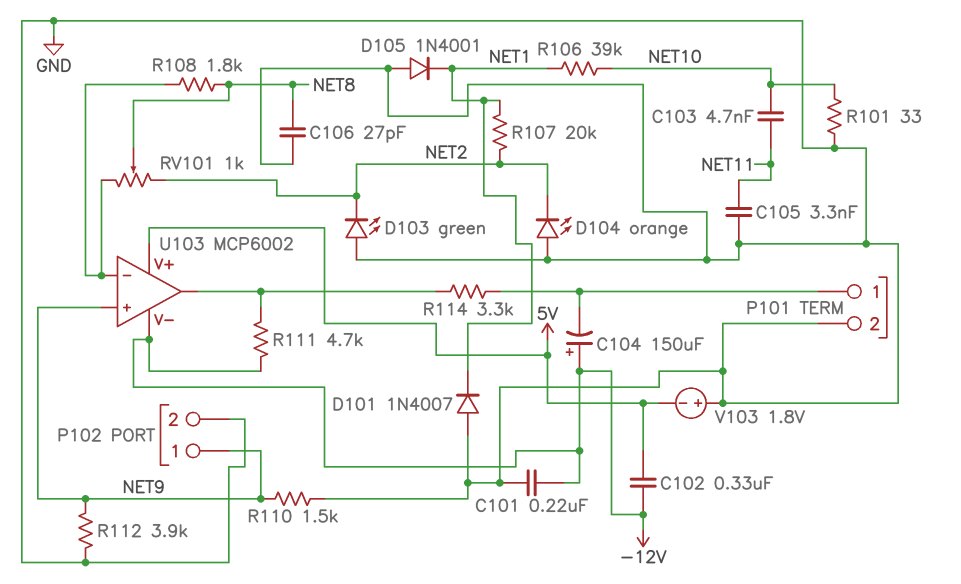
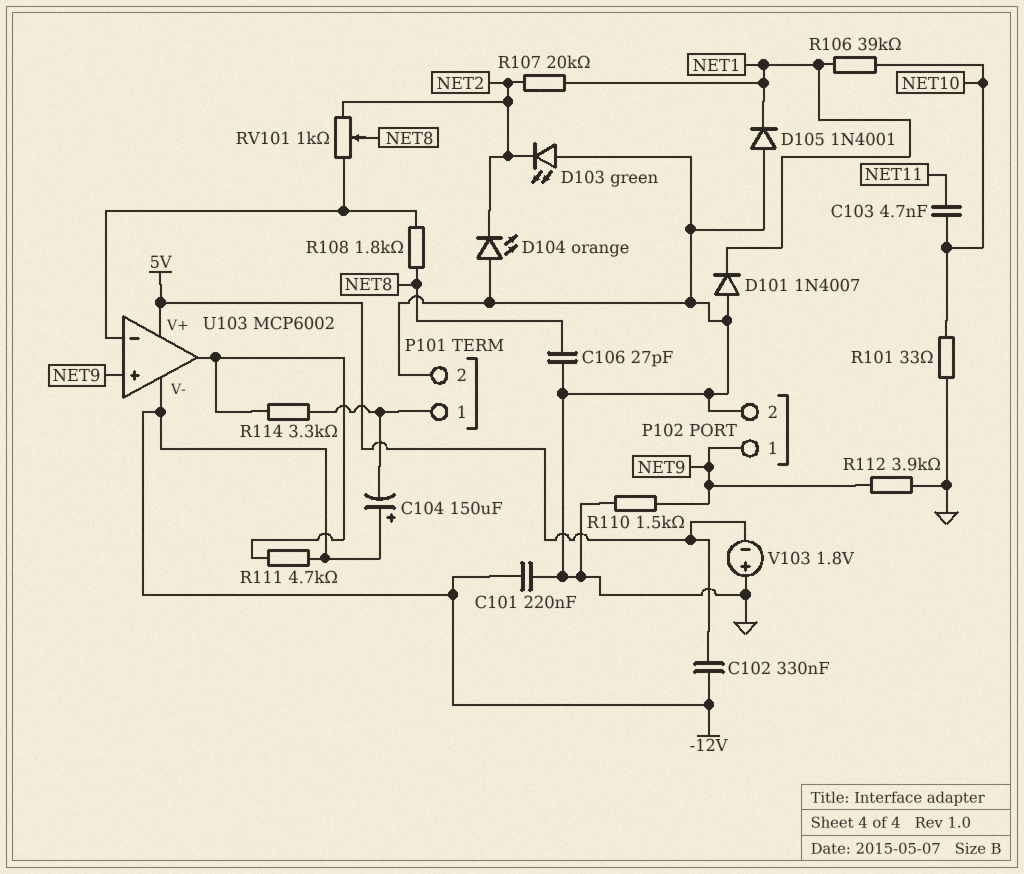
C105: 3.3nF (GND, NET11) -> none

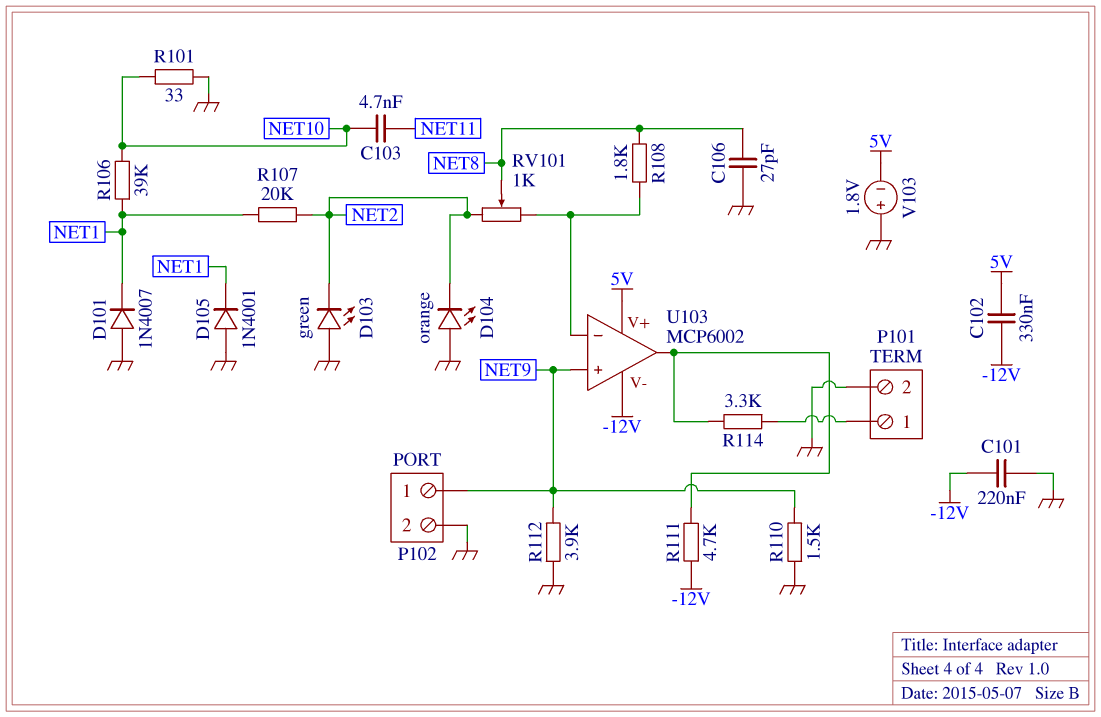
C104: 150uF (plus -12V, minus P101/1) -> none

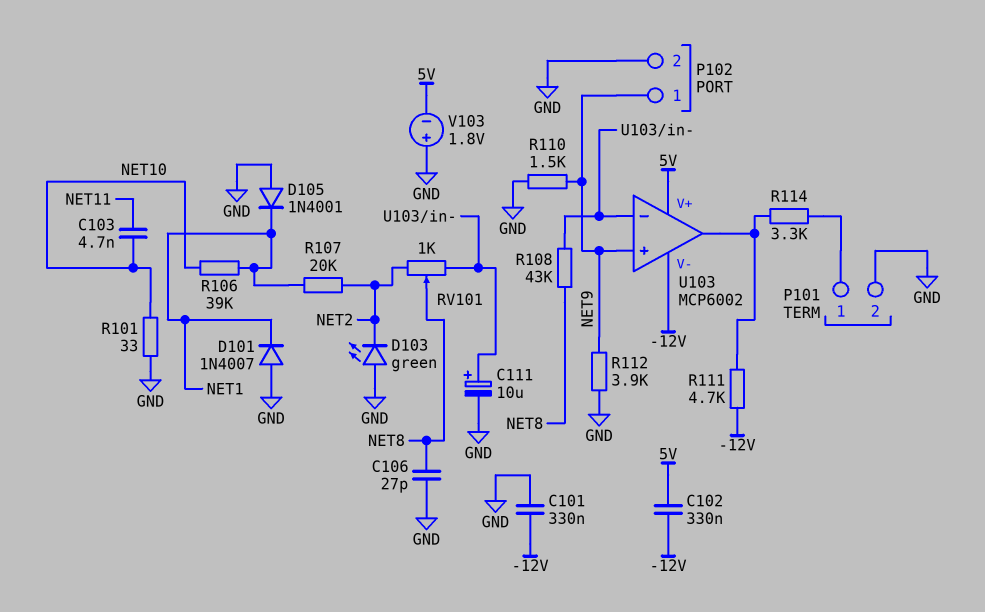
C101: 220nF (-12V, GND) -> 330nF (-12V, GND)
C111: none -> 10uF (plus U103/in-, minus GND)
D104: LED orange (A GND, K NET2) -> none
R108: 1.8k (NET8, U103/in-) -> 43k (NET8, U103/in-)

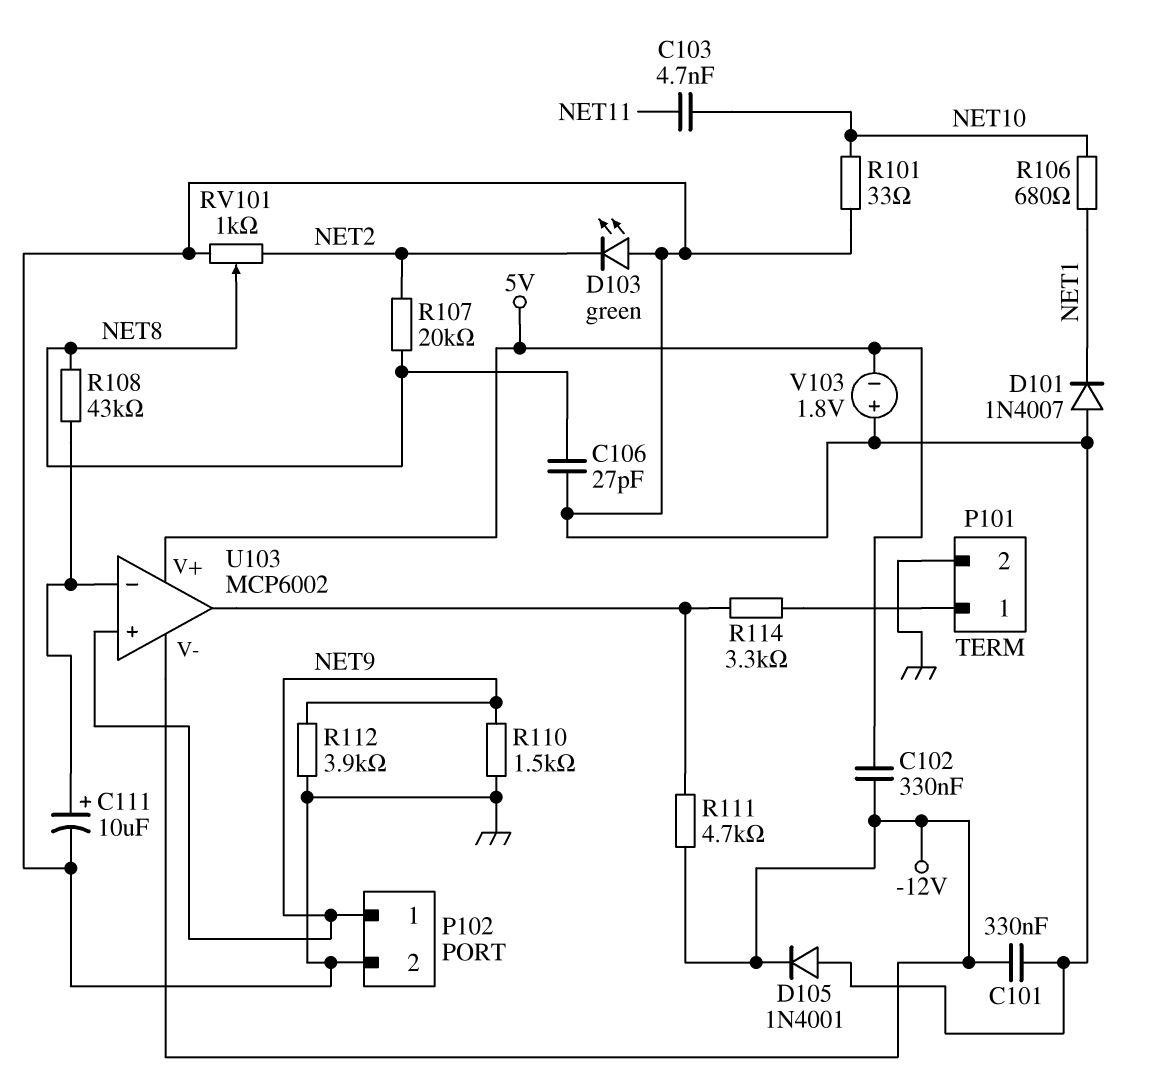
D105: diode 1N4001 (A GND, K NET1) -> diode 1N4001 (A GND, K -12V)
R106: 39k (NET1, NET10) -> 680 (NET1, NET10)
R107: 20k (NET1, NET2) -> 20k (NET2, NET8)
RV101: 1k (NET2, U103/in-, wiper NET8) -> 1k (GND, NET2, wiper NET8)

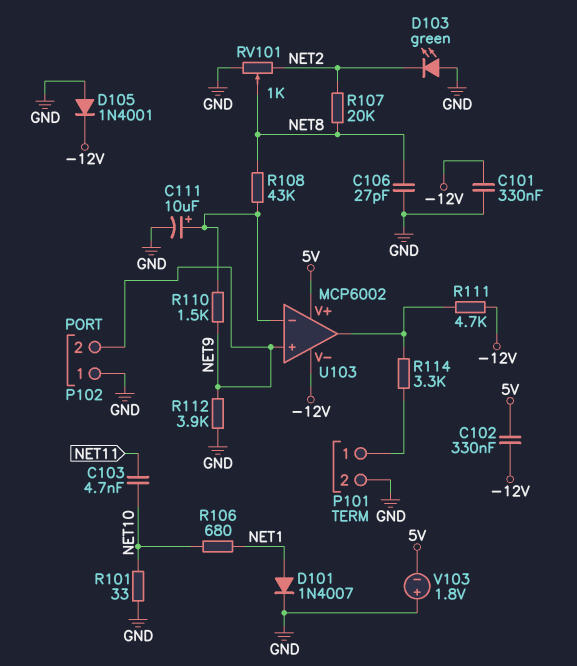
D101: diode 1N4007 (A GND, K NET1) -> diode 1N4007 (A NET1, K GND)
P102 pin 1: NET9 -> GND
P102 pin 2: GND -> NET9
R110: 1.5k (GND, NET9) -> 1.5k (NET9, U103/in-)

